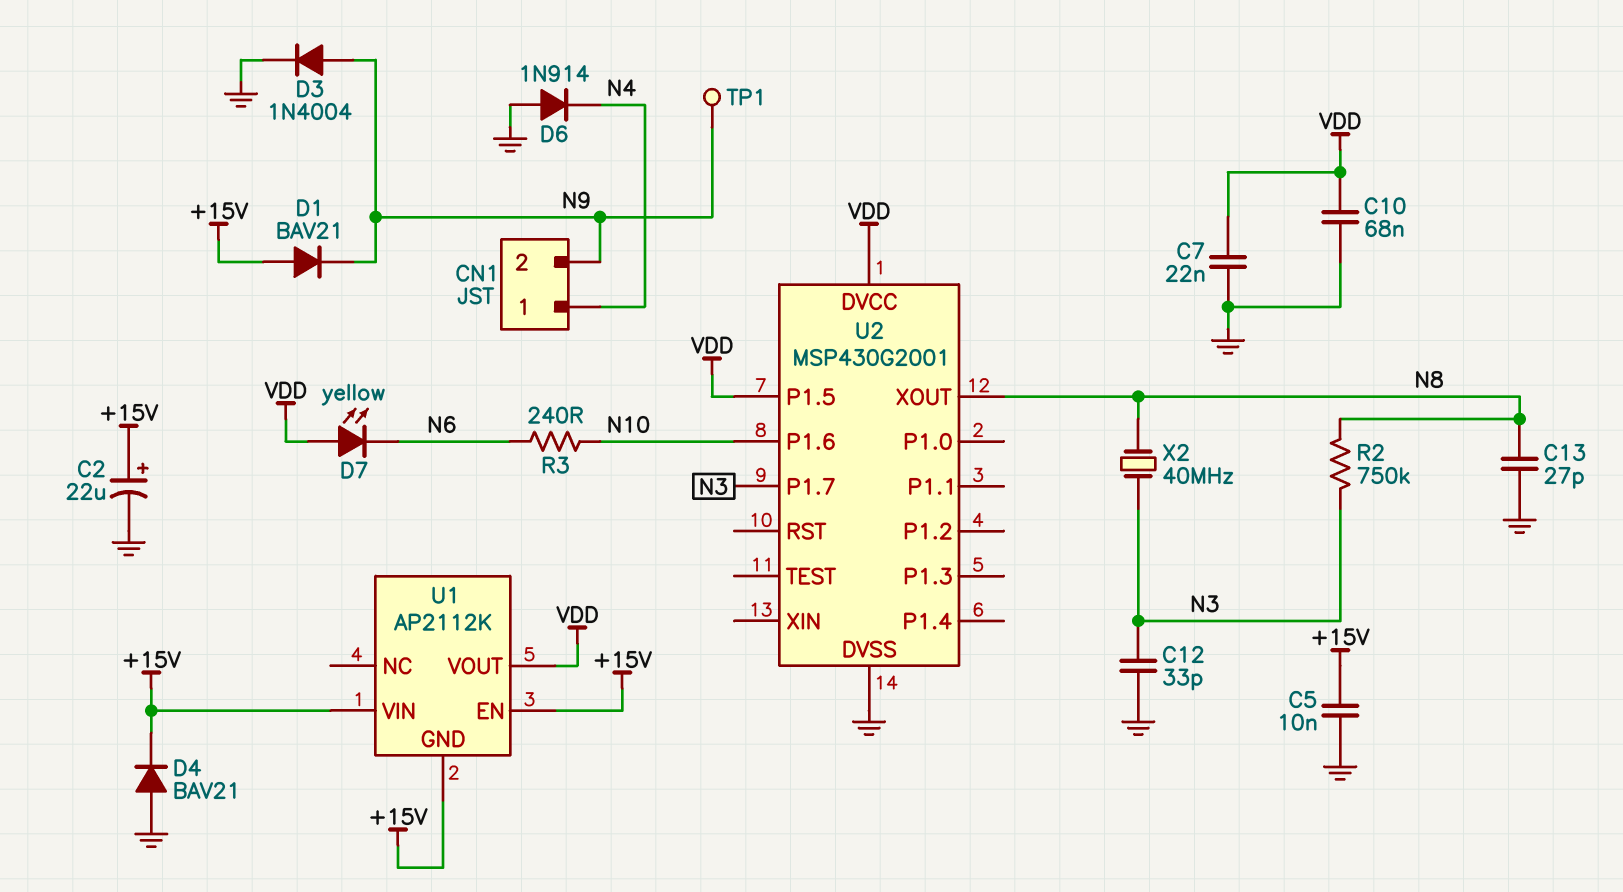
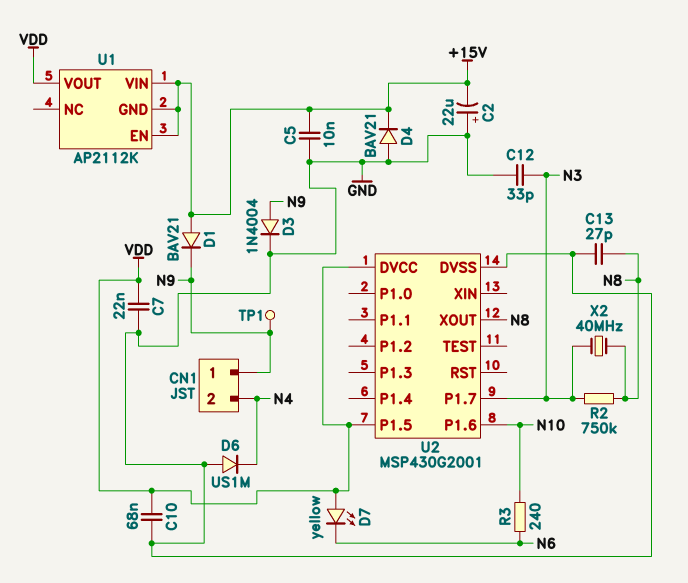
C2: 22uF (plus +15V, minus GND) -> 22uF (plus GND, minus +15V)
CN1 pin 1: N4 -> N9
CN1 pin 2: N9 -> N4
D6: diode 1N914 (A GND, K N4) -> diode US1M (A GND, K N4)

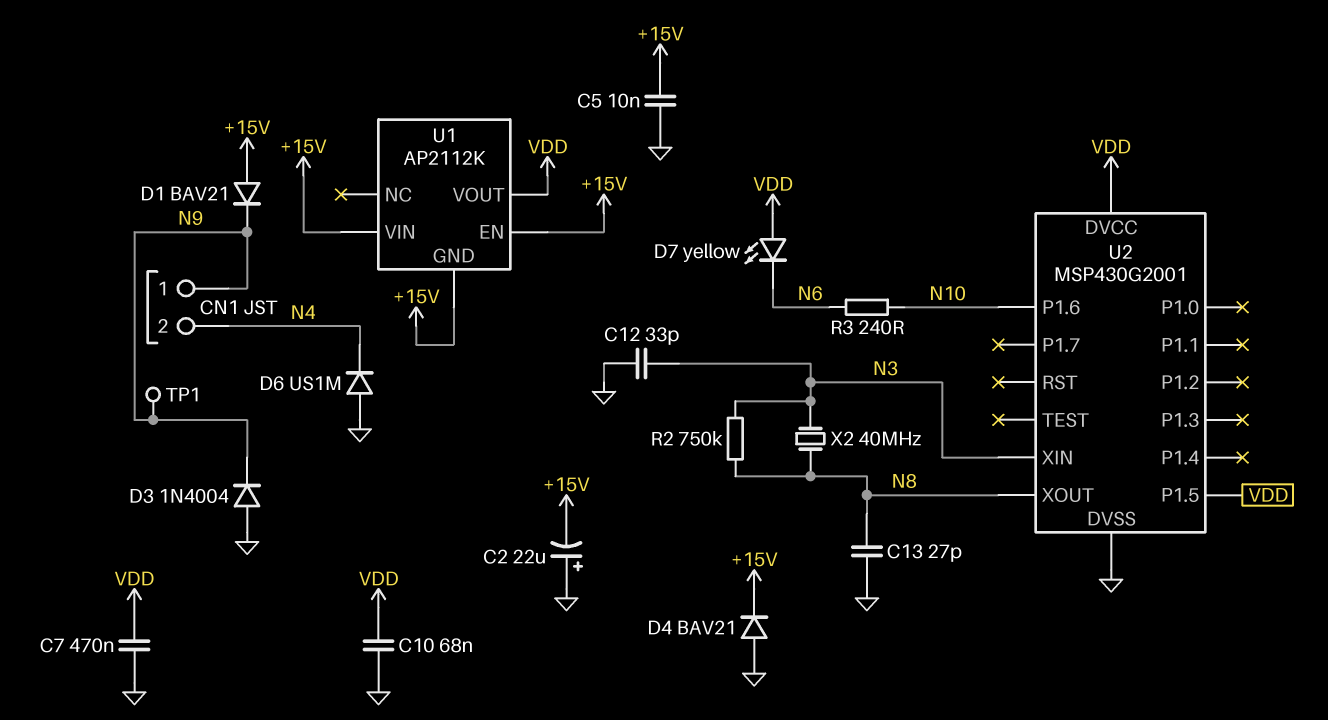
C7: 22nF (GND, VDD) -> 470nF (GND, VDD)
D3: diode 1N4004 (A N9, K GND) -> diode 1N4004 (A GND, K N9)
U2 pin P1.7: N3 -> none
U2 pin XIN: none -> N3

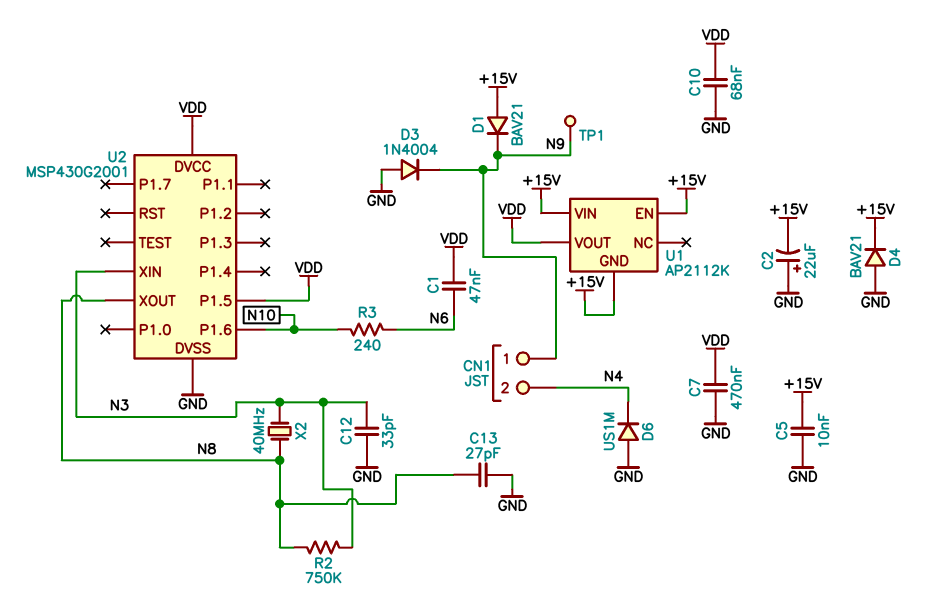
C1: none -> 47nF (N6, VDD)
D7: LED yellow (A VDD, K N6) -> none

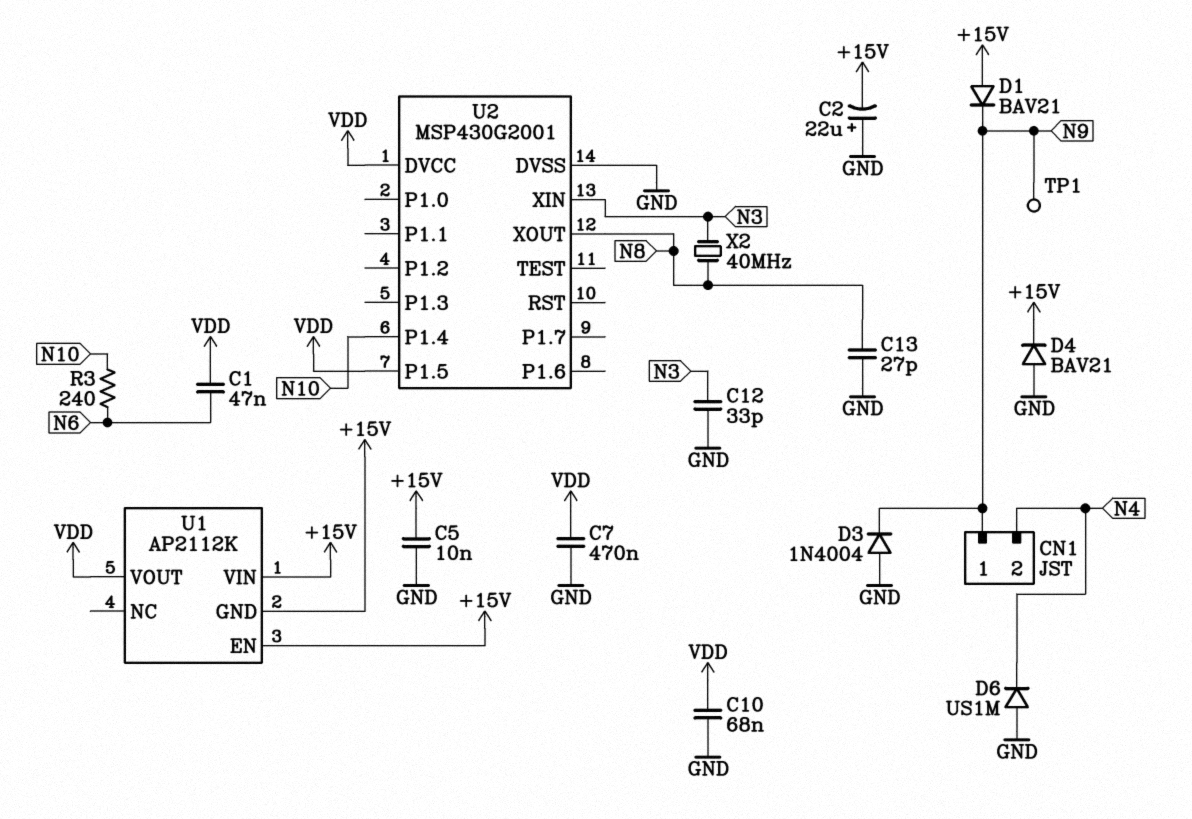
R2: 750k (N3, N8) -> none
U2 pin P1.4: none -> N10
U2 pin P1.6: N10 -> none

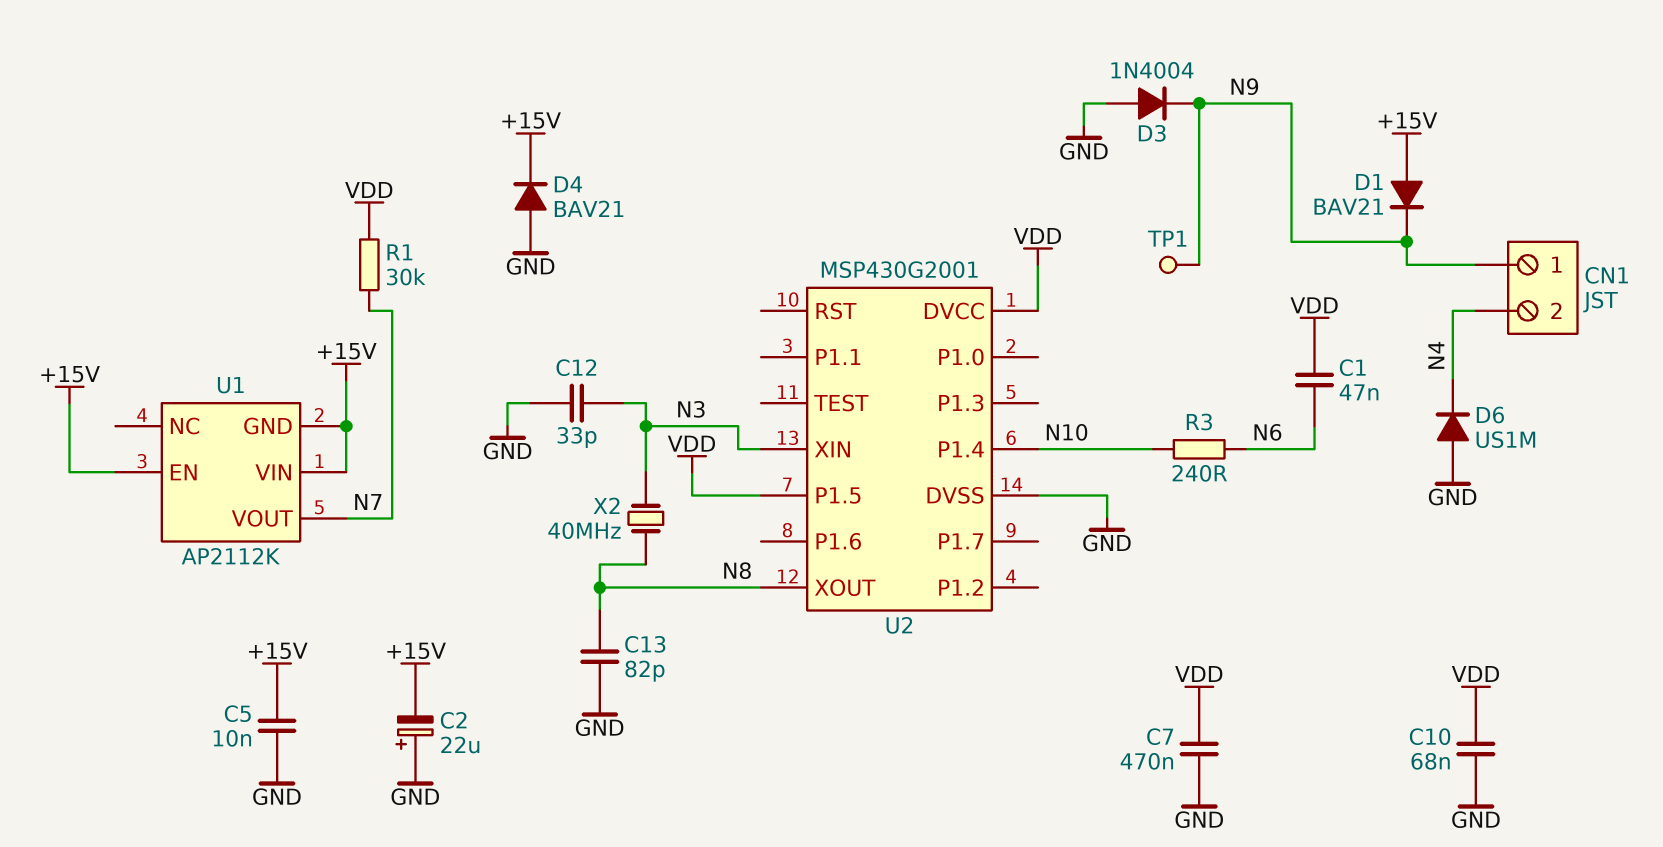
C13: 27pF (GND, N8) -> 82pF (GND, N8)
R1: none -> 30k (N7, VDD)
U1 pin VOUT: VDD -> N7

